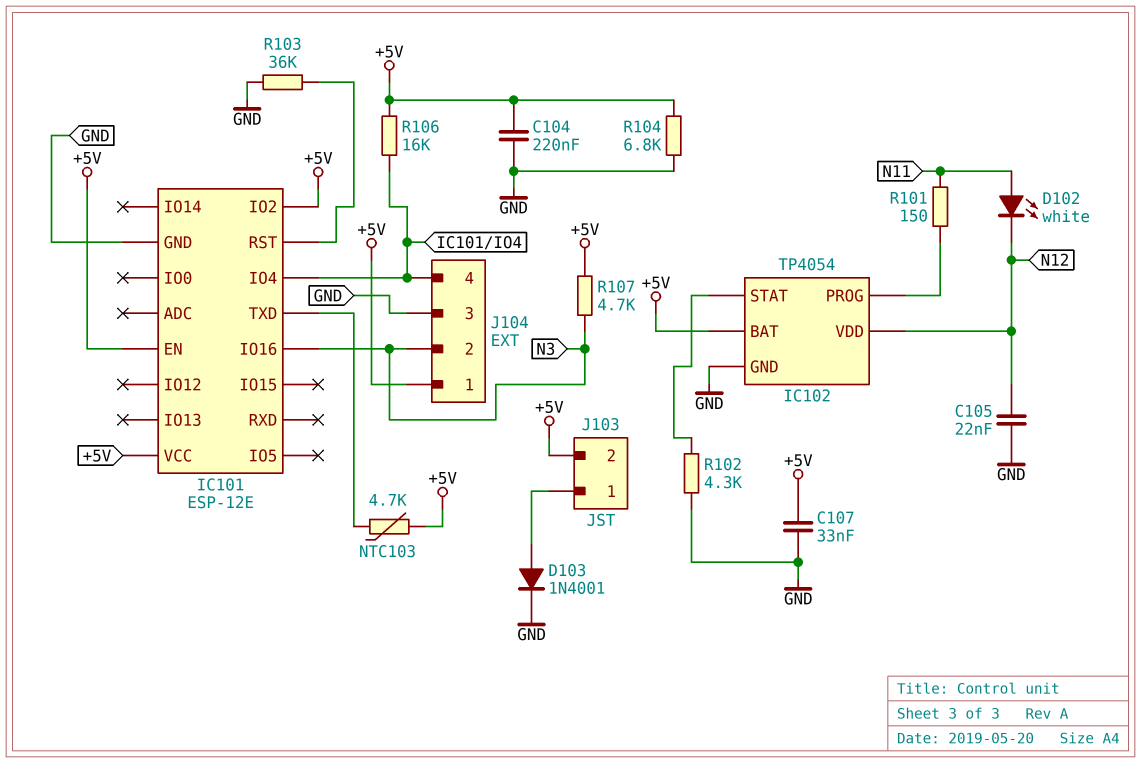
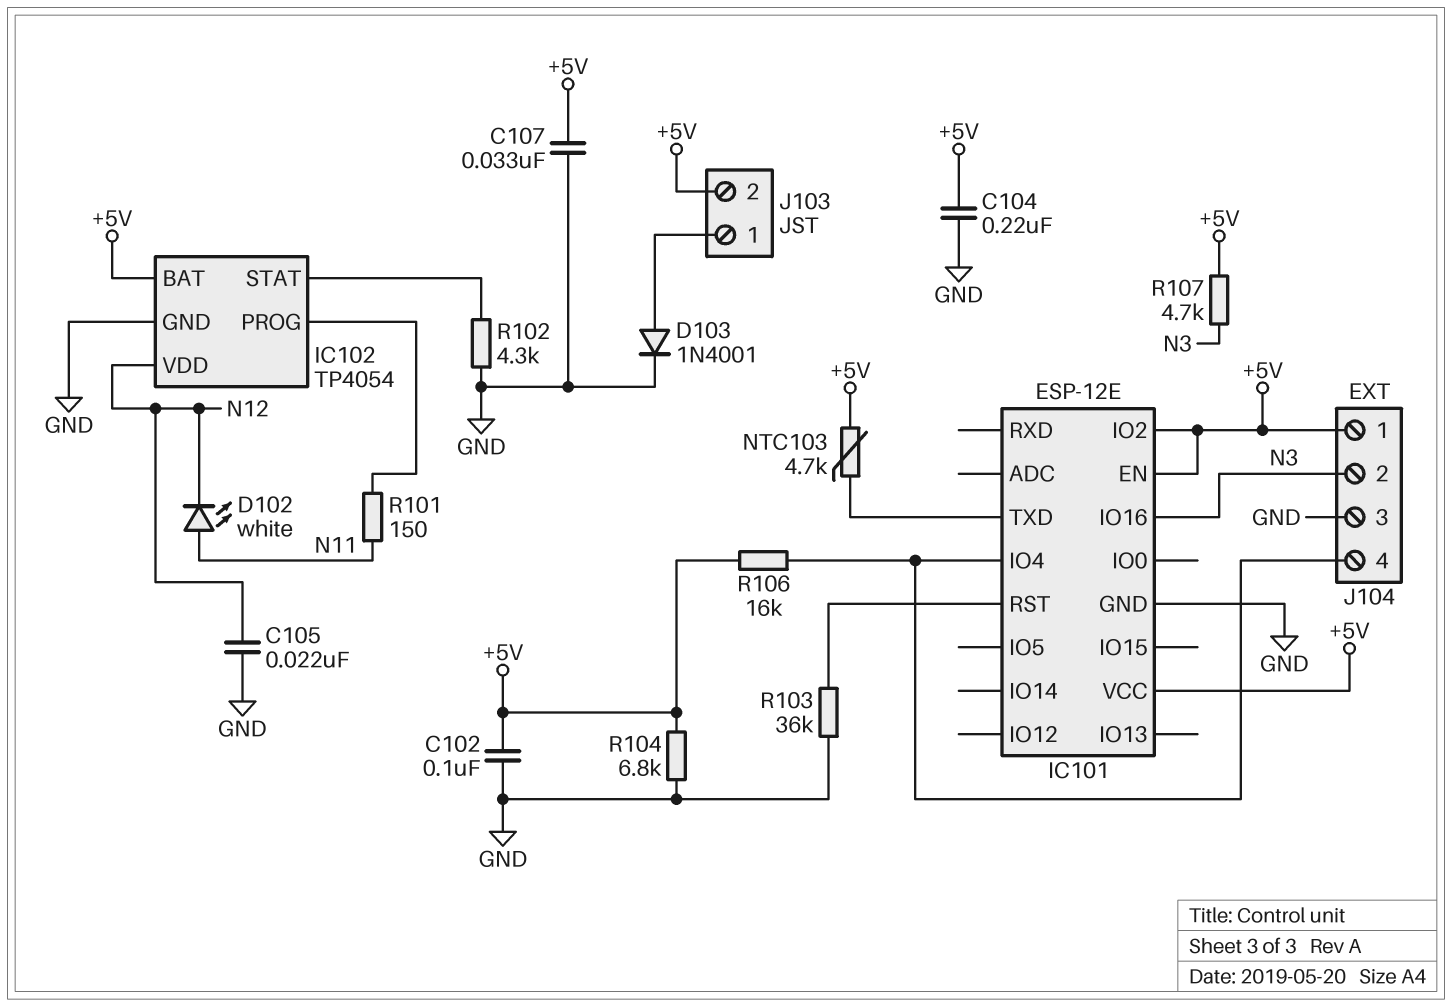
C102: none -> 100nF (+5V, GND)

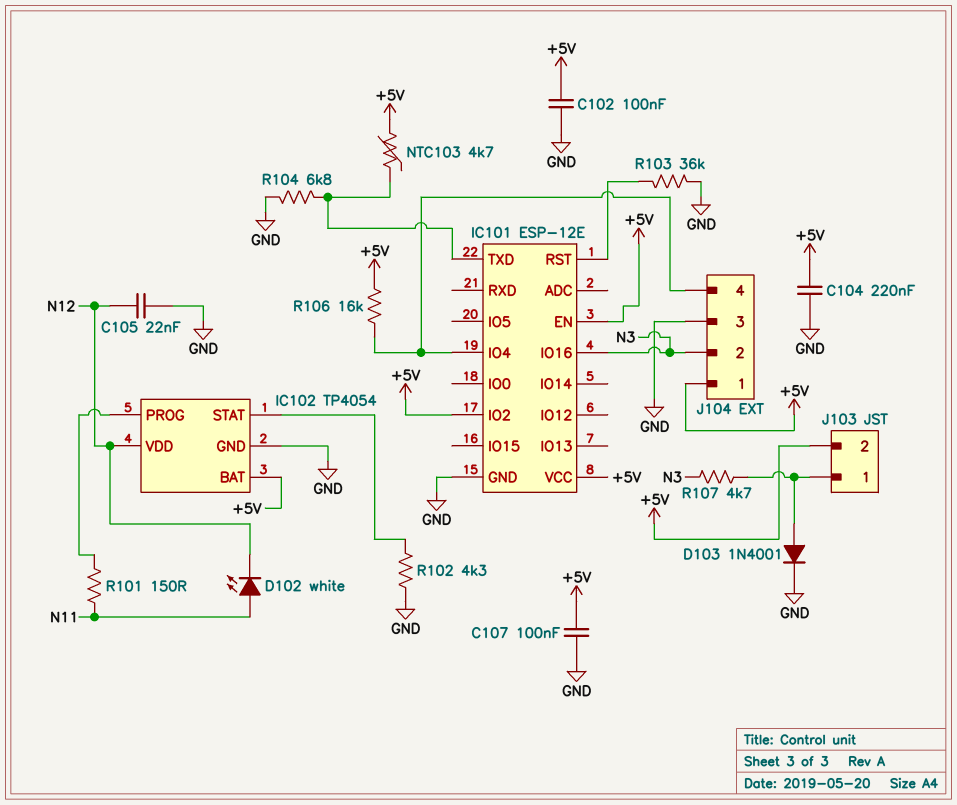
C107: 33nF (+5V, GND) -> 100nF (+5V, GND)
R104: 6.8k (+5V, GND) -> 6.8k (GND, IC101/TXD)
R107: 4.7k (+5V, N3) -> 4.7k (J103/1, N3)

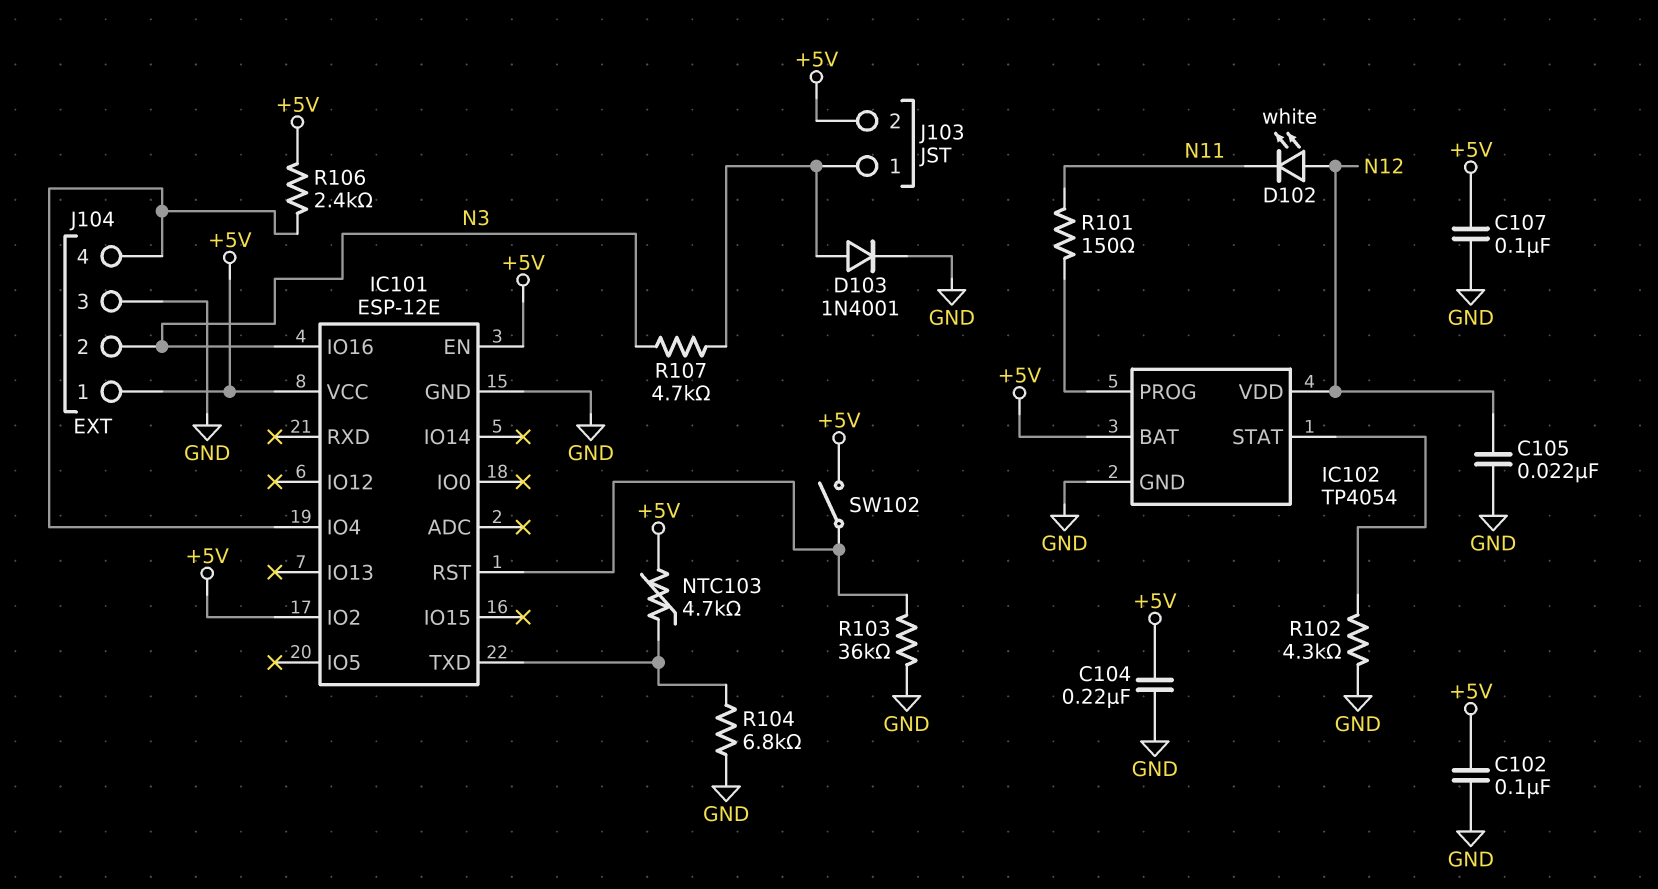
D102: LED white (A N11, K N12) -> LED white (A N12, K N11)
R106: 16k (+5V, IC101/IO4) -> 2.4k (+5V, IC101/IO4)
SW102: none -> switch (+5V, IC101/RST)

